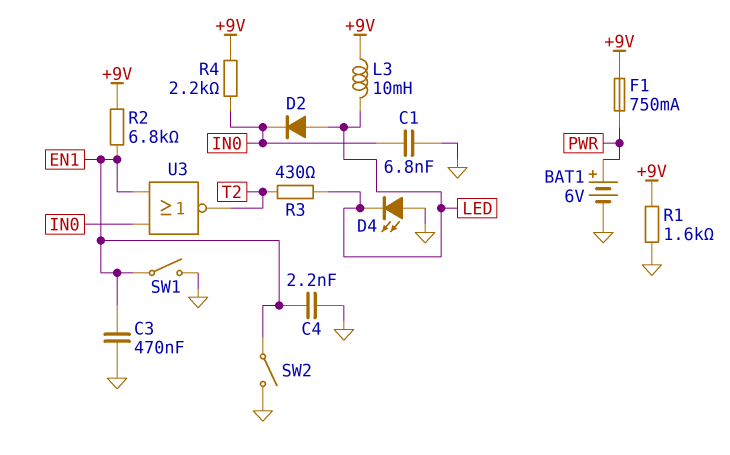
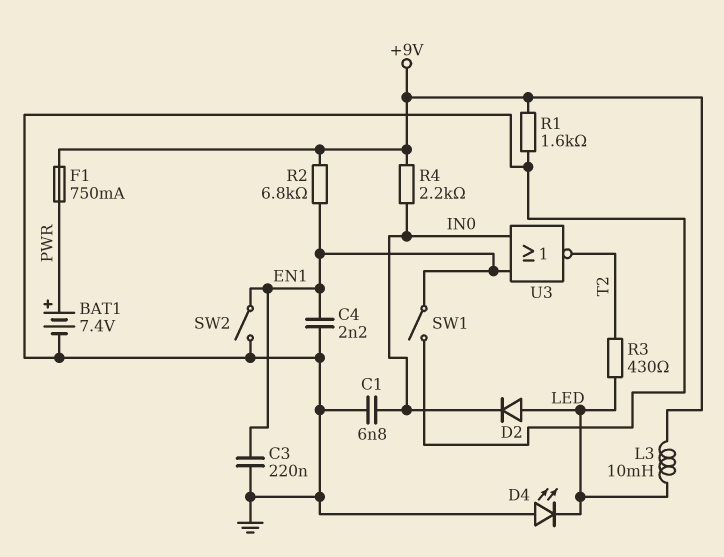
BAT1: 6V (plus PWR, minus GND) -> 7.4V (plus PWR, minus GND)
C3: 470nF (EN1, GND) -> 220nF (EN1, GND)

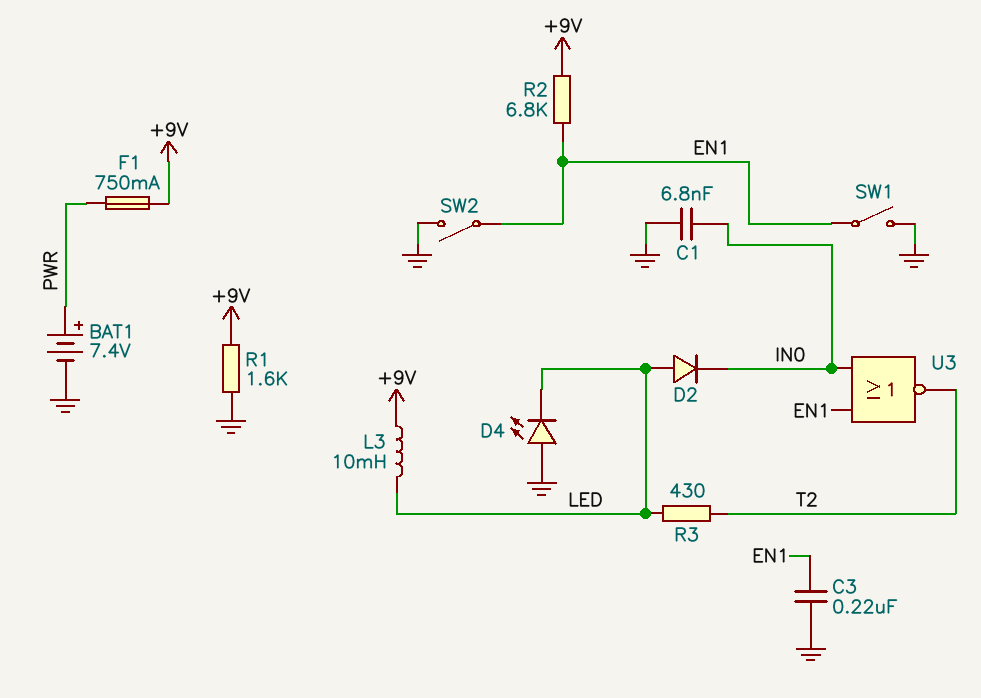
C4: 2.2nF (EN1, GND) -> none
R4: 2.2k (+9V, IN0) -> none

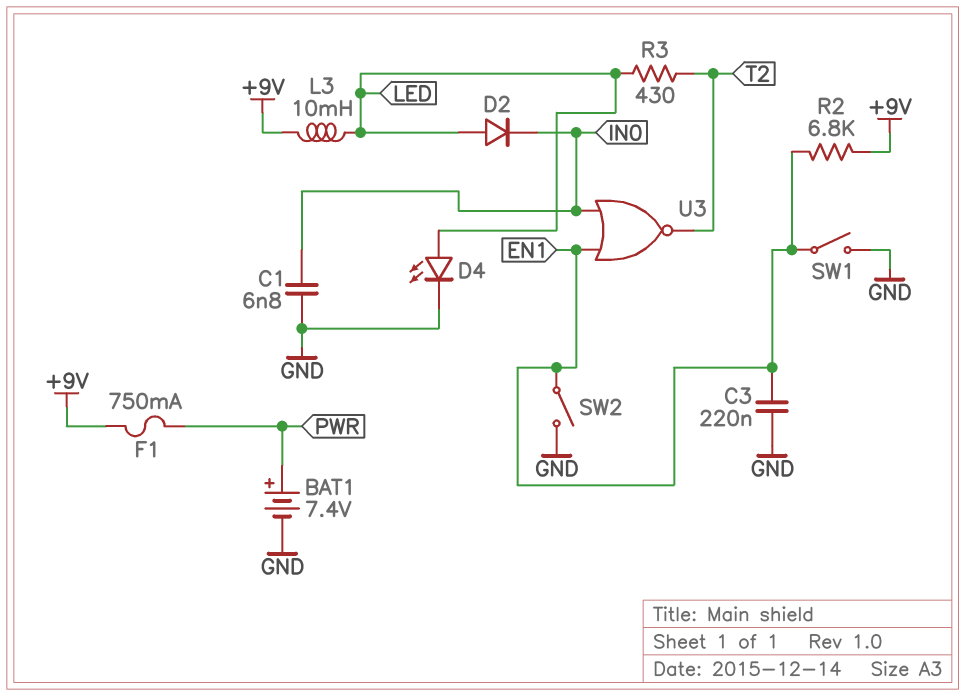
D4: LED (A GND, K LED) -> LED (A LED, K GND)
R1: 1.6k (+9V, GND) -> none

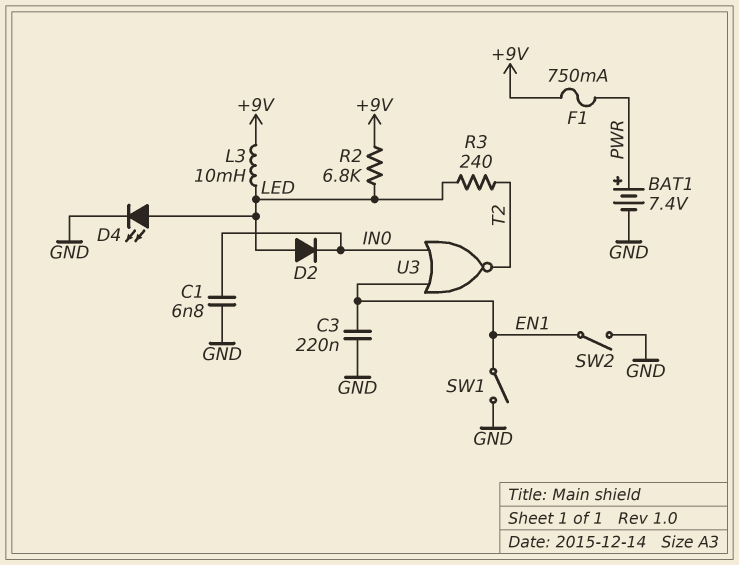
R2: 6.8k (+9V, EN1) -> 6.8k (+9V, LED)
R3: 430 (LED, T2) -> 240 (LED, T2)

